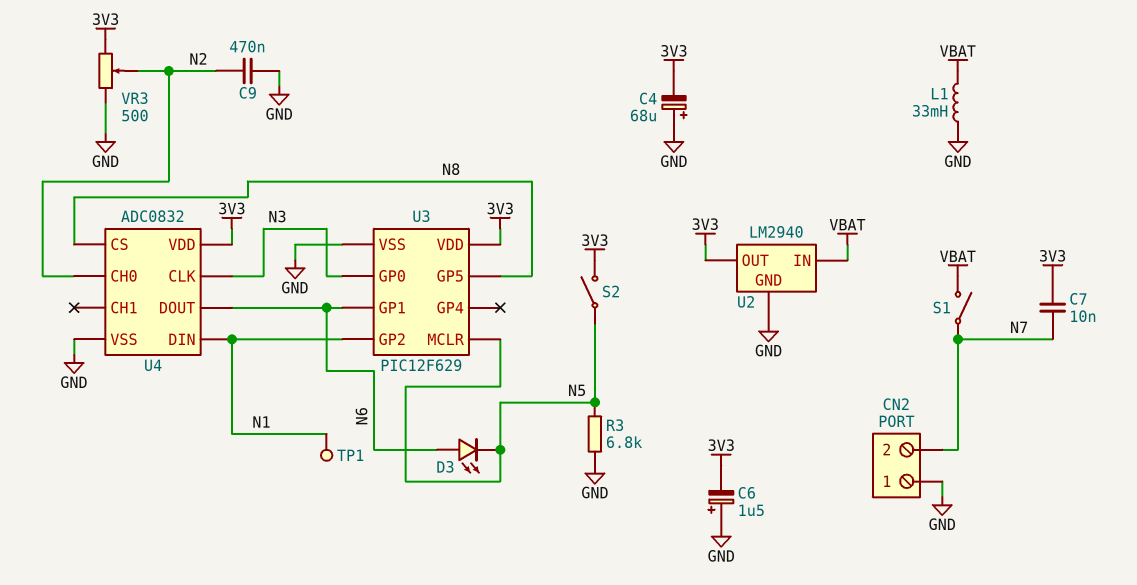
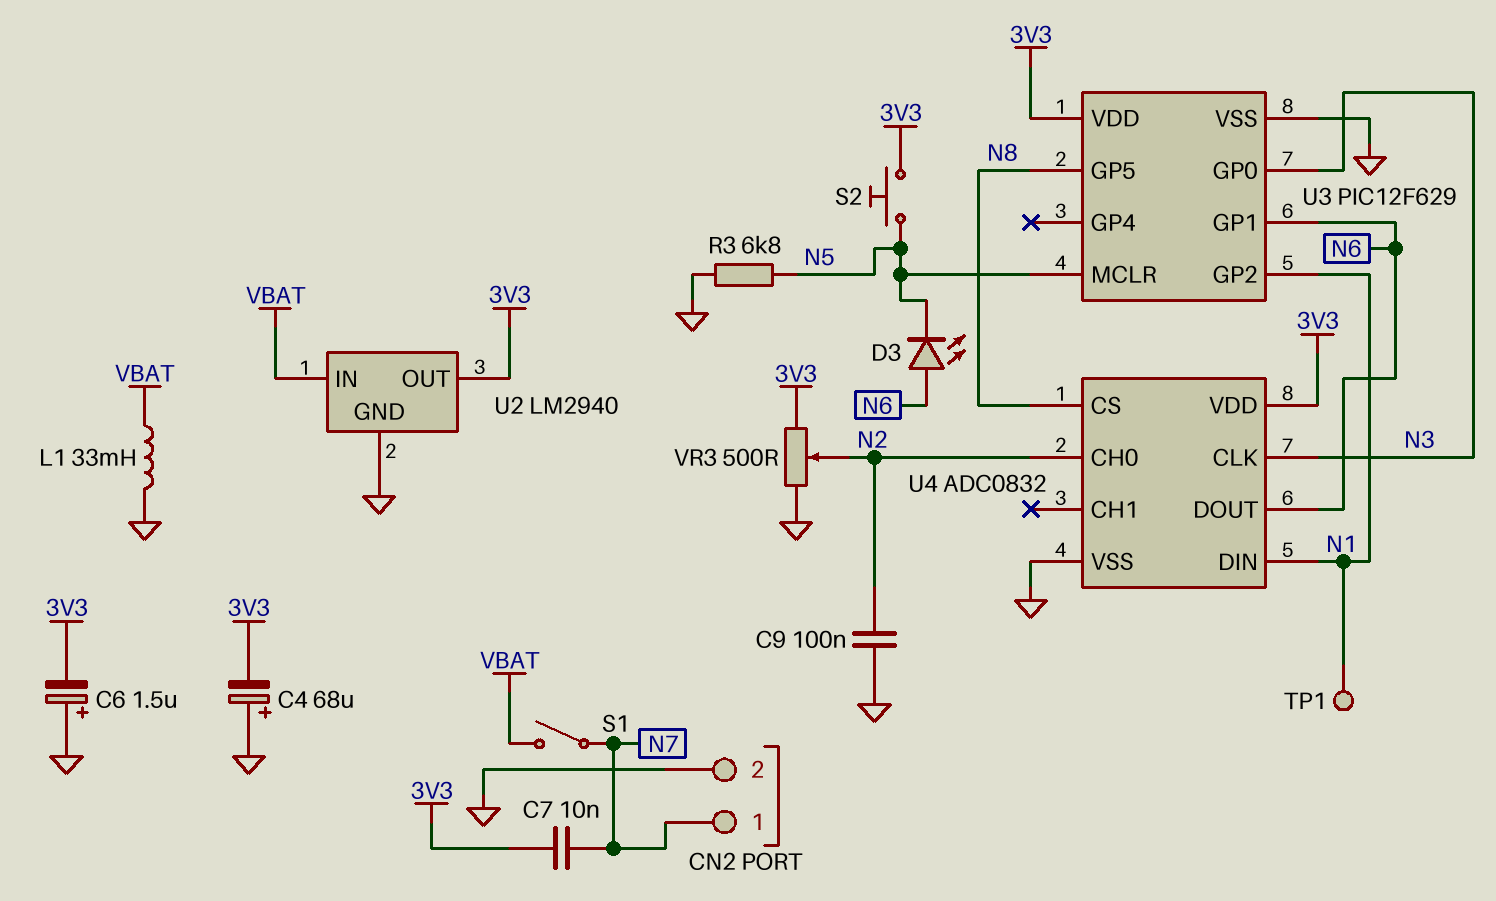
C9: 470nF (GND, N2) -> 100nF (GND, N2)
CN2 pin 1: GND -> N7
CN2 pin 2: N7 -> GND
S2: switch (3V3, N5) -> button (3V3, N5)

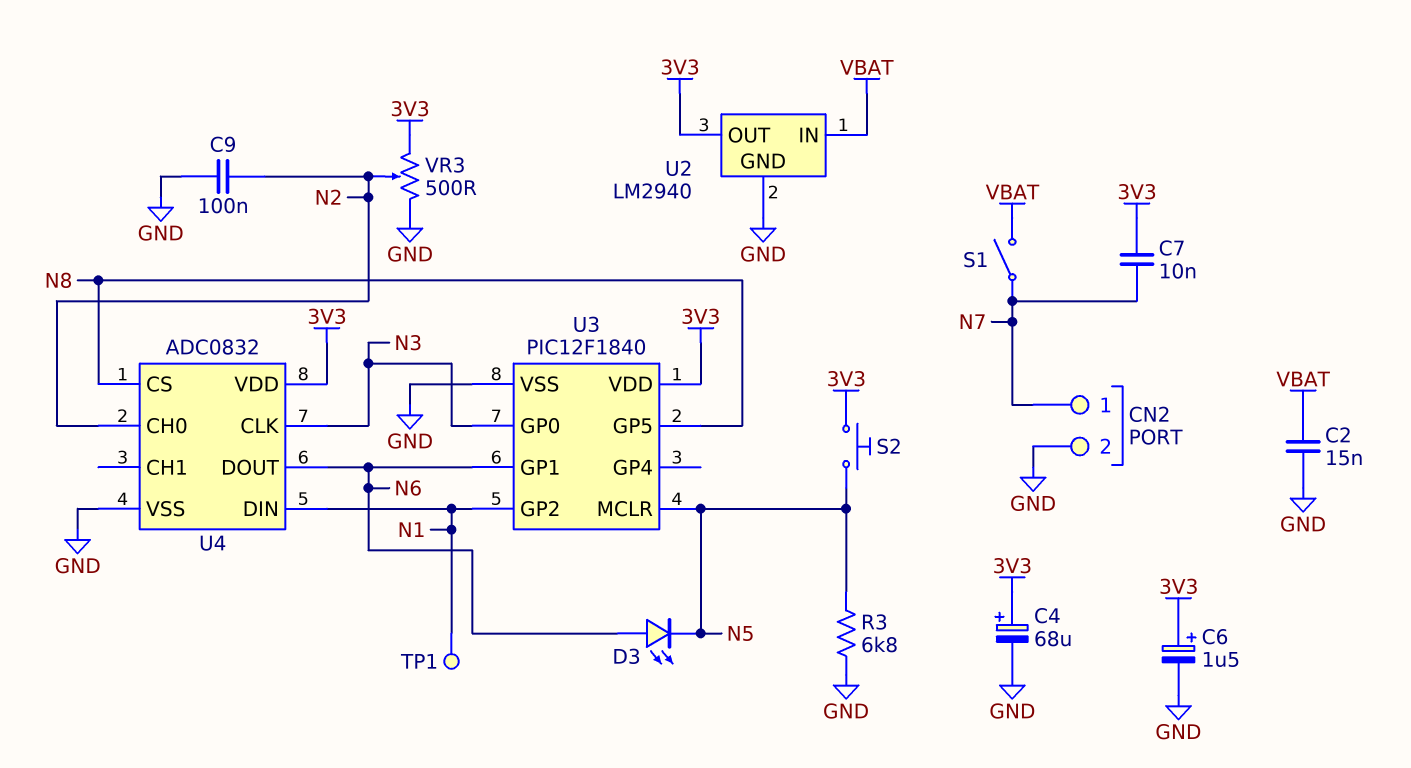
C2: none -> 15nF (GND, VBAT)
C4: 68uF (plus GND, minus 3V3) -> 68uF (plus 3V3, minus GND)
C6: 1.5uF (plus GND, minus 3V3) -> 1.5uF (plus 3V3, minus GND)
L1: 33mH (GND, VBAT) -> none
U3: PIC12F629 -> PIC12F1840

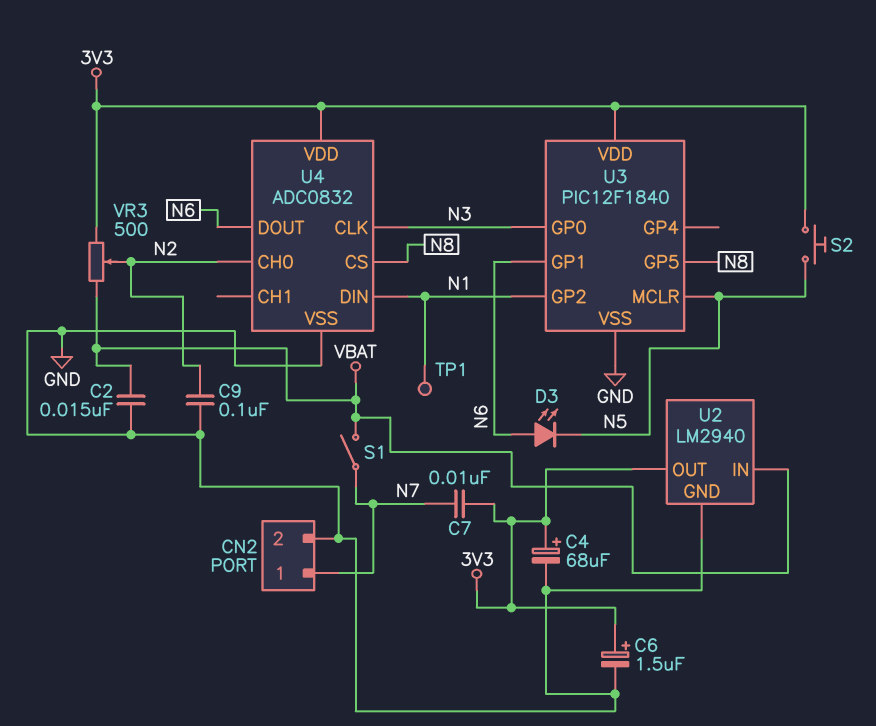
R3: 6.8k (GND, N5) -> none
VR3: 500 (3V3, GND, wiper N2) -> 500 (3V3, VBAT, wiper N2)

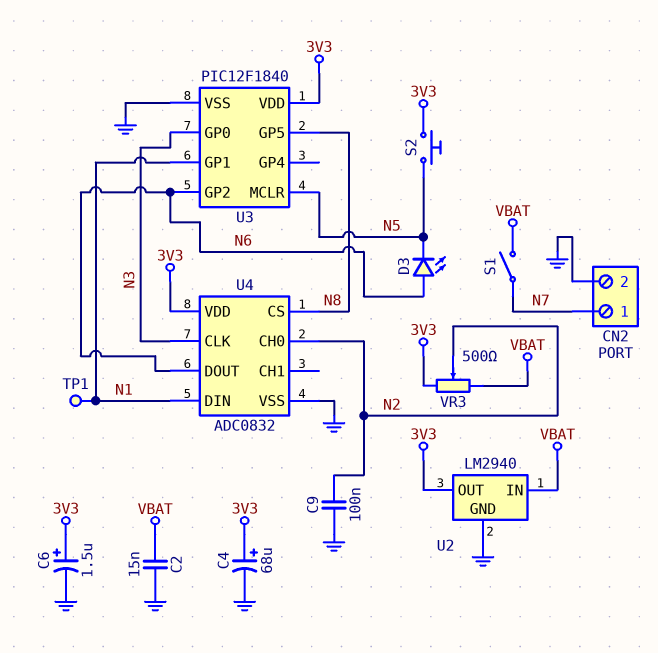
C7: 10nF (3V3, N7) -> none
U3 pin GP1: N6 -> N1
U3 pin GP2: N1 -> N6

